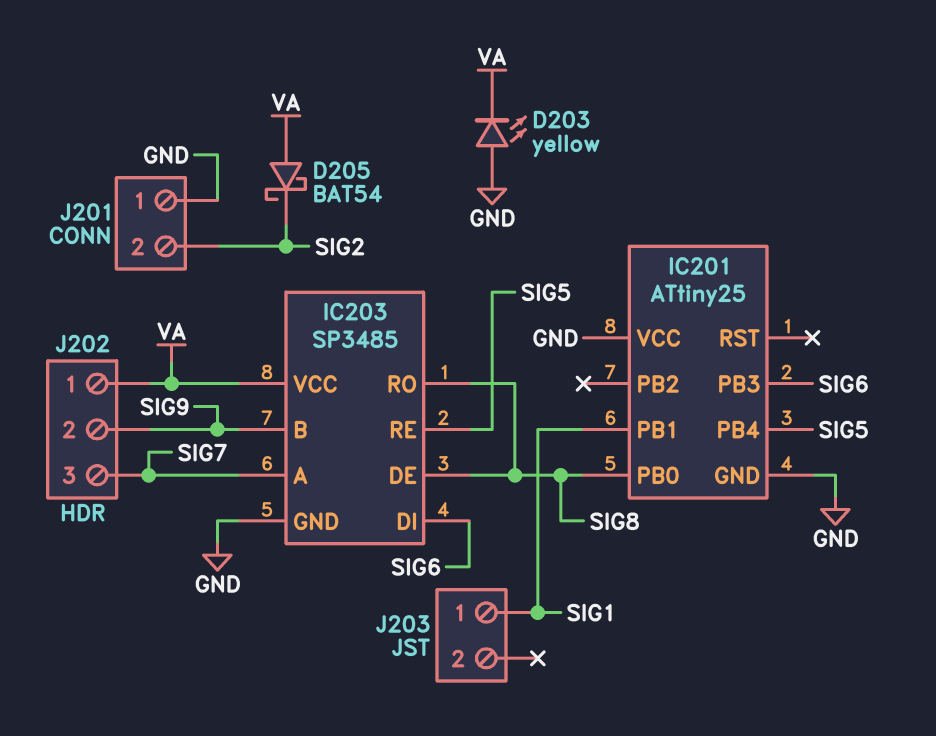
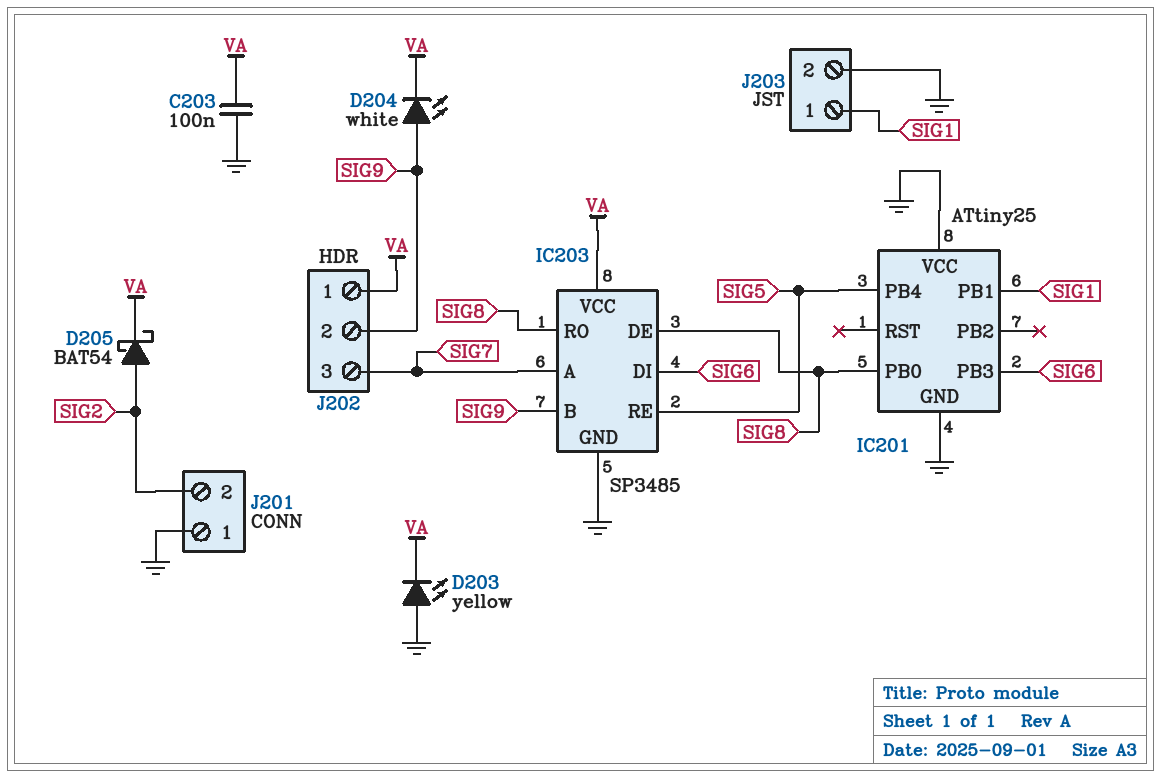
C203: none -> 100nF (GND, VA)
D204: none -> LED white (A SIG9, K VA)
D205: schottky BAT54 (A VA, K SIG2) -> schottky BAT54 (A SIG2, K VA)
J203 pin 2: none -> GND

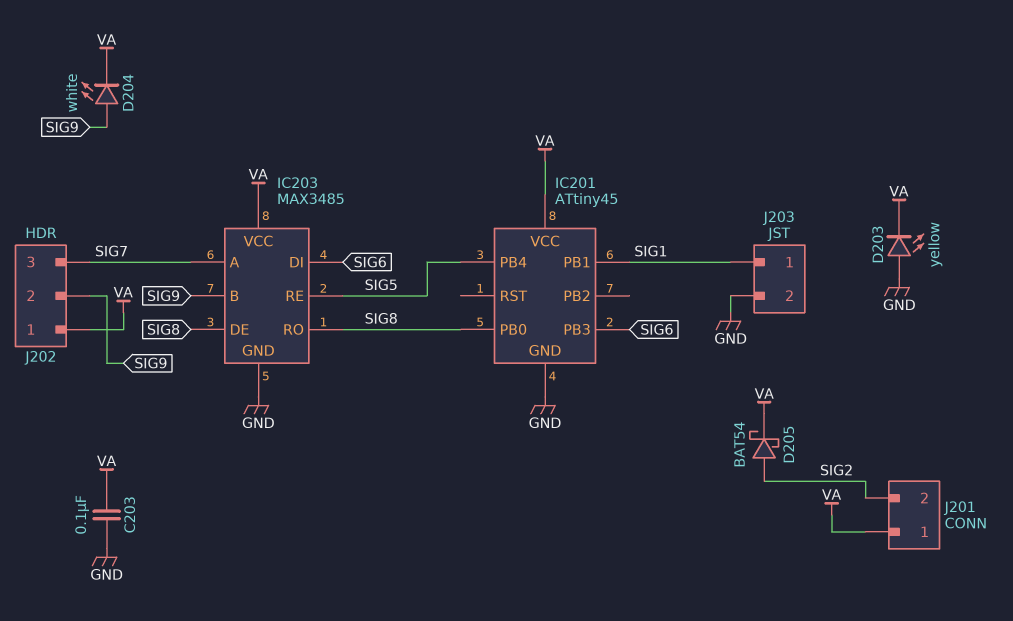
IC201: ATtiny25 -> ATtiny45
IC201 pin VCC: GND -> VA
IC203: SP3485 -> MAX3485
J201 pin 1: GND -> VA

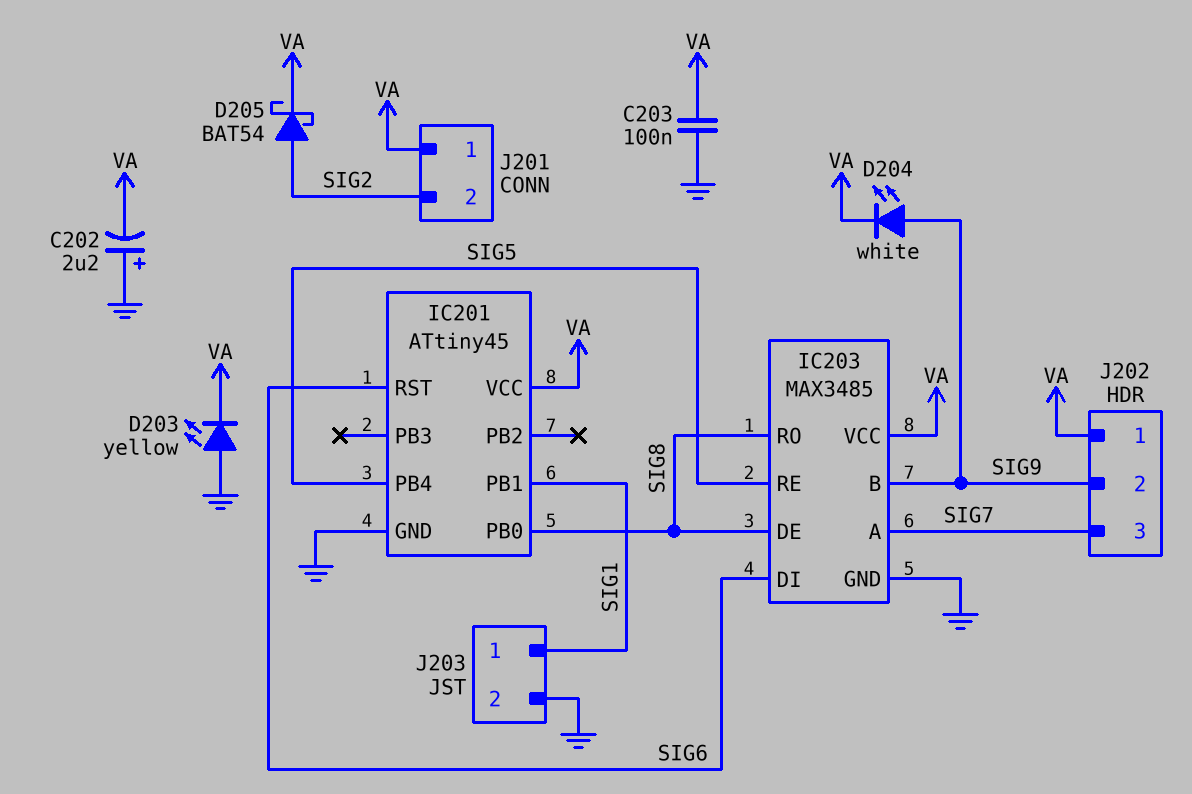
C202: none -> 2.2uF (plus GND, minus VA)
IC201 pin PB3: SIG6 -> none
IC201 pin RST: none -> SIG6

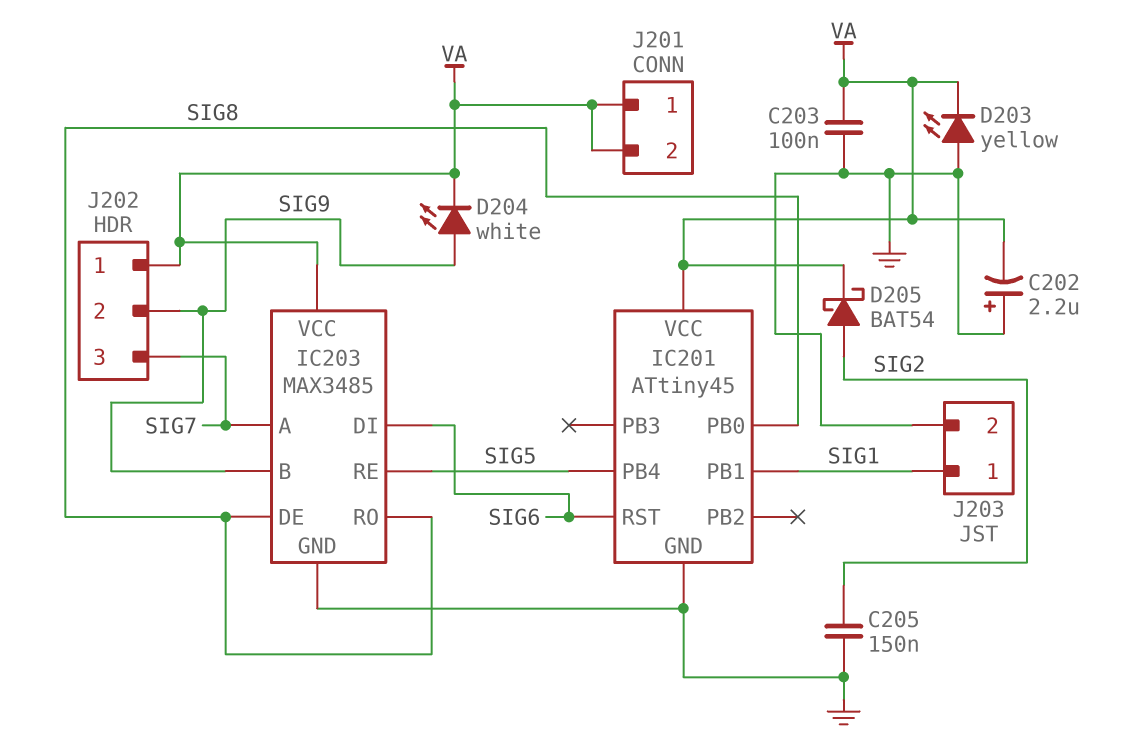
C205: none -> 150nF (GND, SIG2)
J201 pin 2: SIG2 -> VA

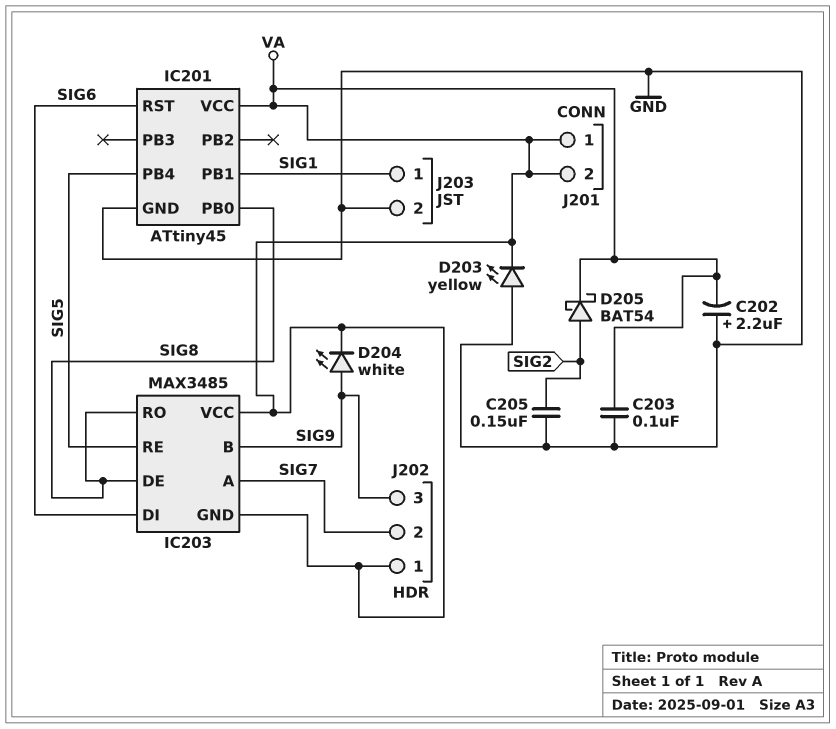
IC203 pin GND: GND -> VA
J202 pin 2: SIG9 -> SIG7
J202 pin 3: SIG7 -> SIG9

